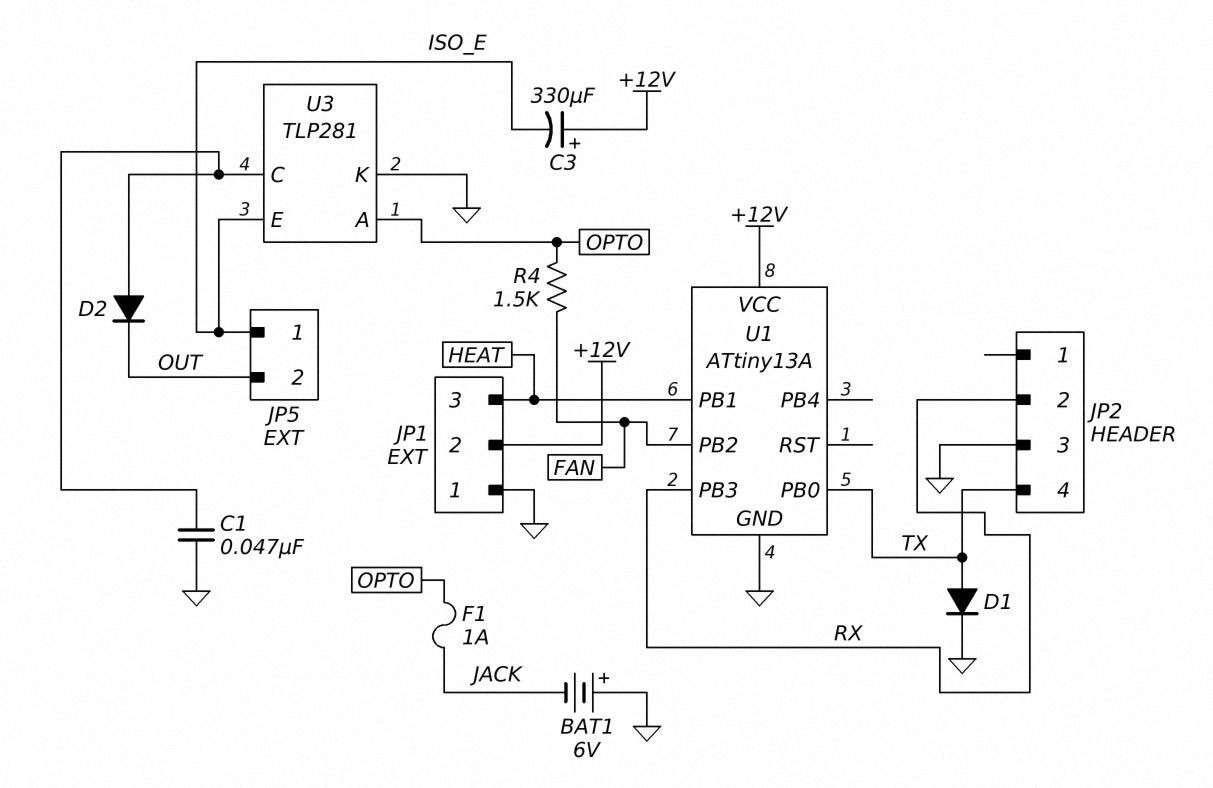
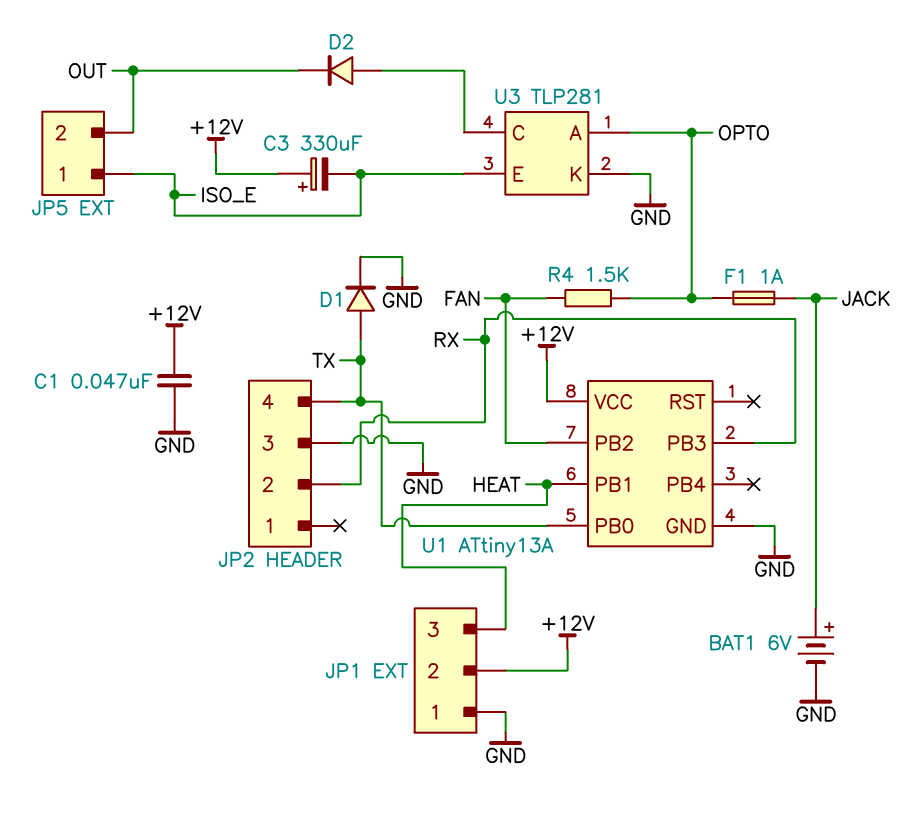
BAT1: 6V (plus GND, minus JACK) -> 6V (plus JACK, minus GND)
C1: 47nF (GND, U3/C) -> 47nF (+12V, GND)

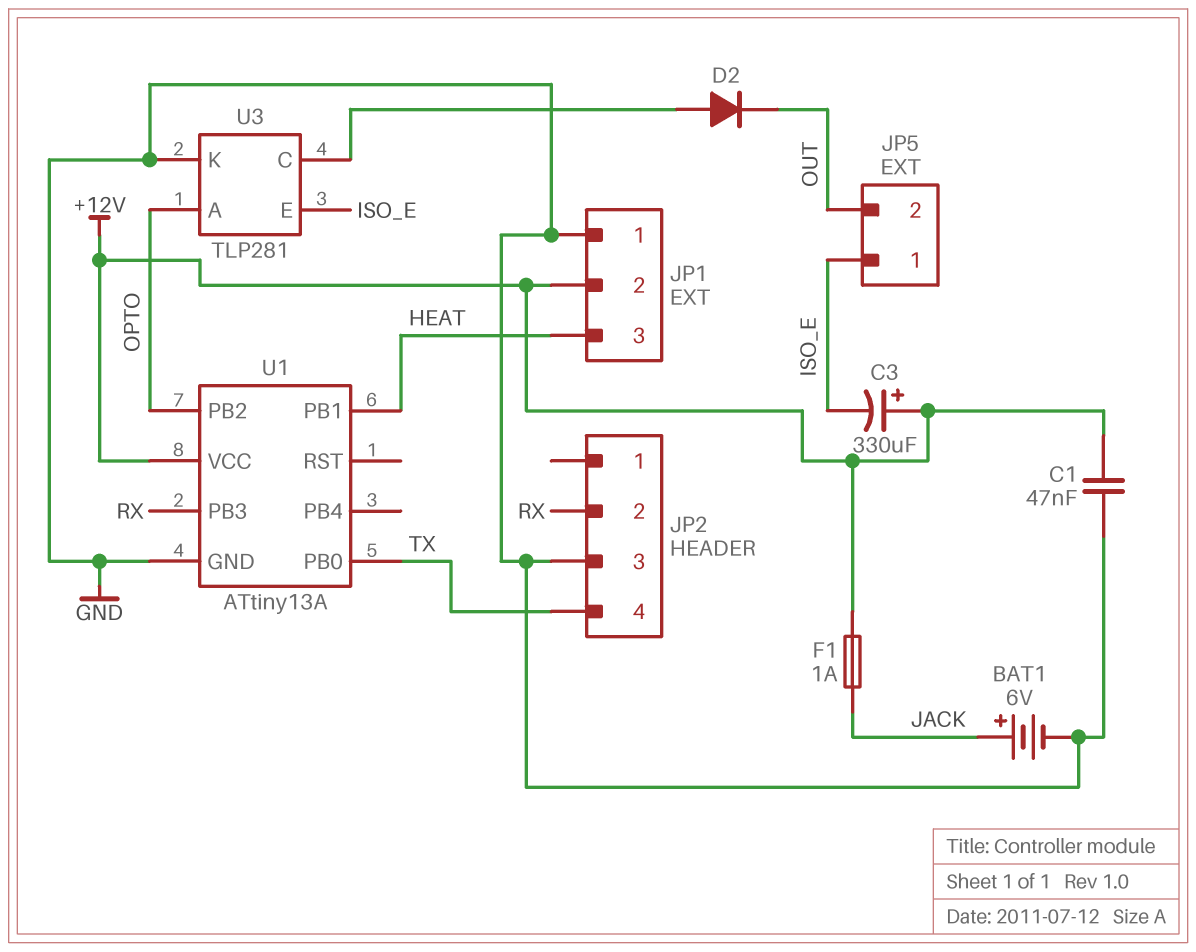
D1: diode (A TX, K GND) -> none
F1: 1A (JACK, OPTO) -> 1A (+12V, JACK)
R4: 1.5k (FAN, OPTO) -> none
U1 pin PB2: FAN -> OPTO

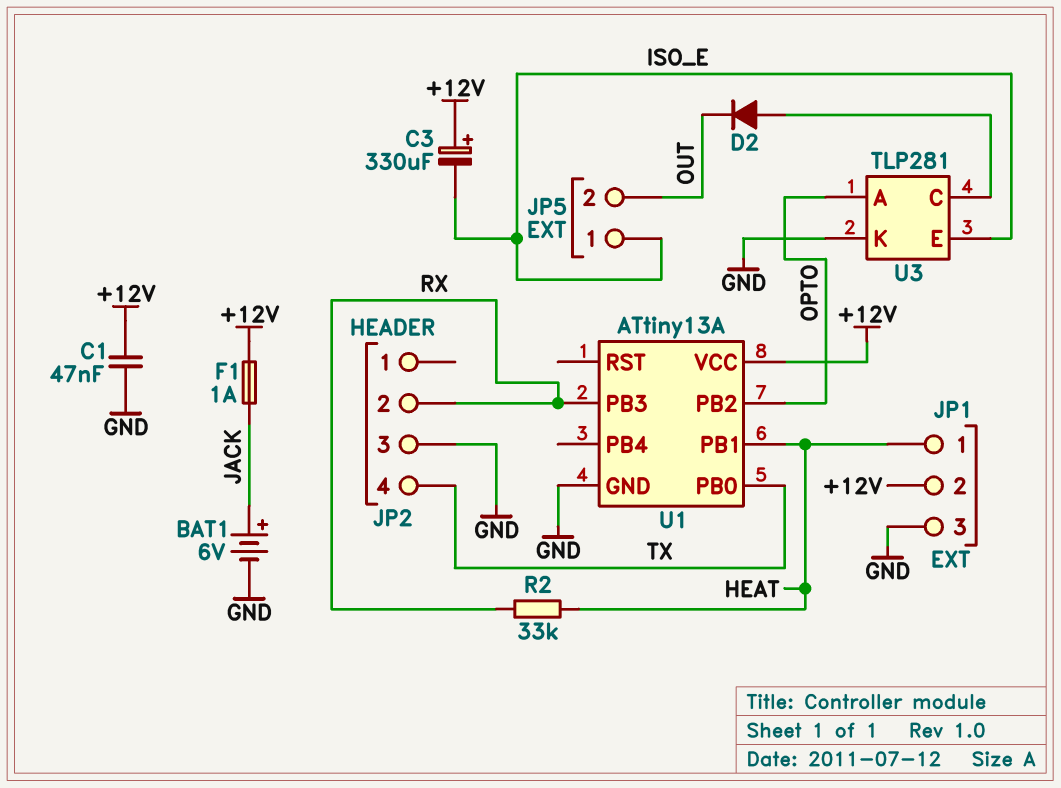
JP1 pin 1: GND -> HEAT
JP1 pin 3: HEAT -> GND
R2: none -> 33k (HEAT, RX)

